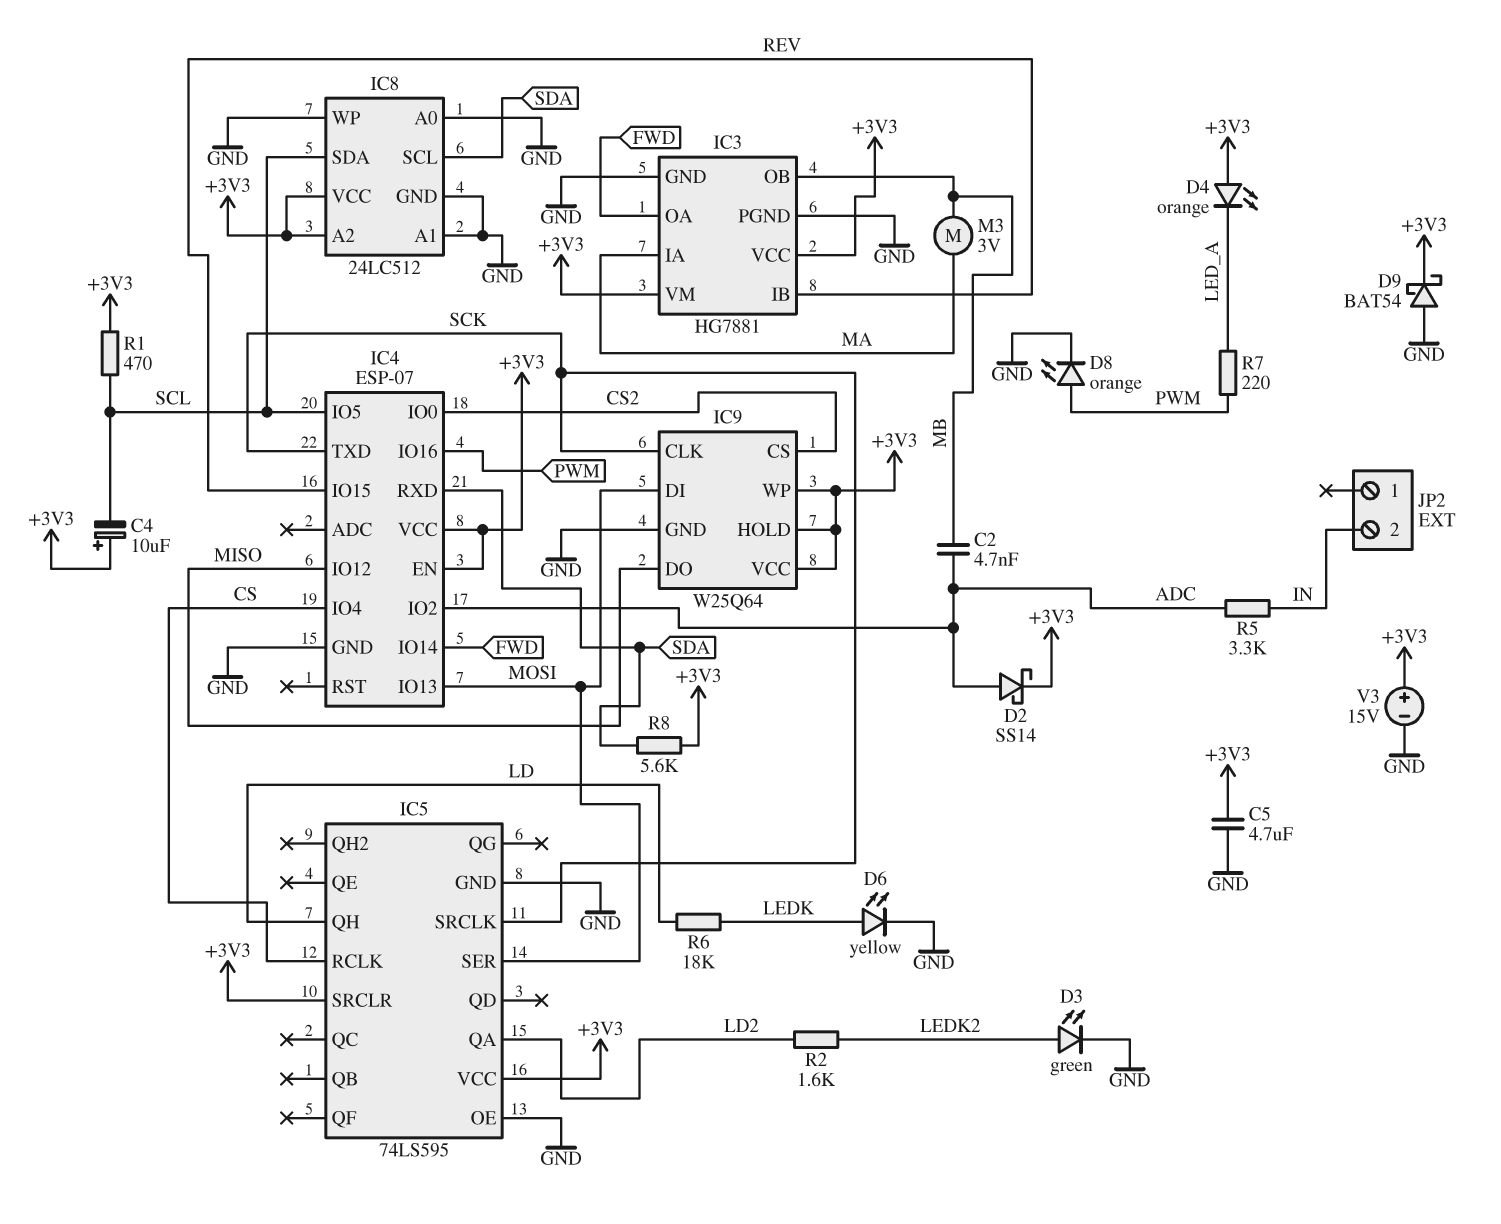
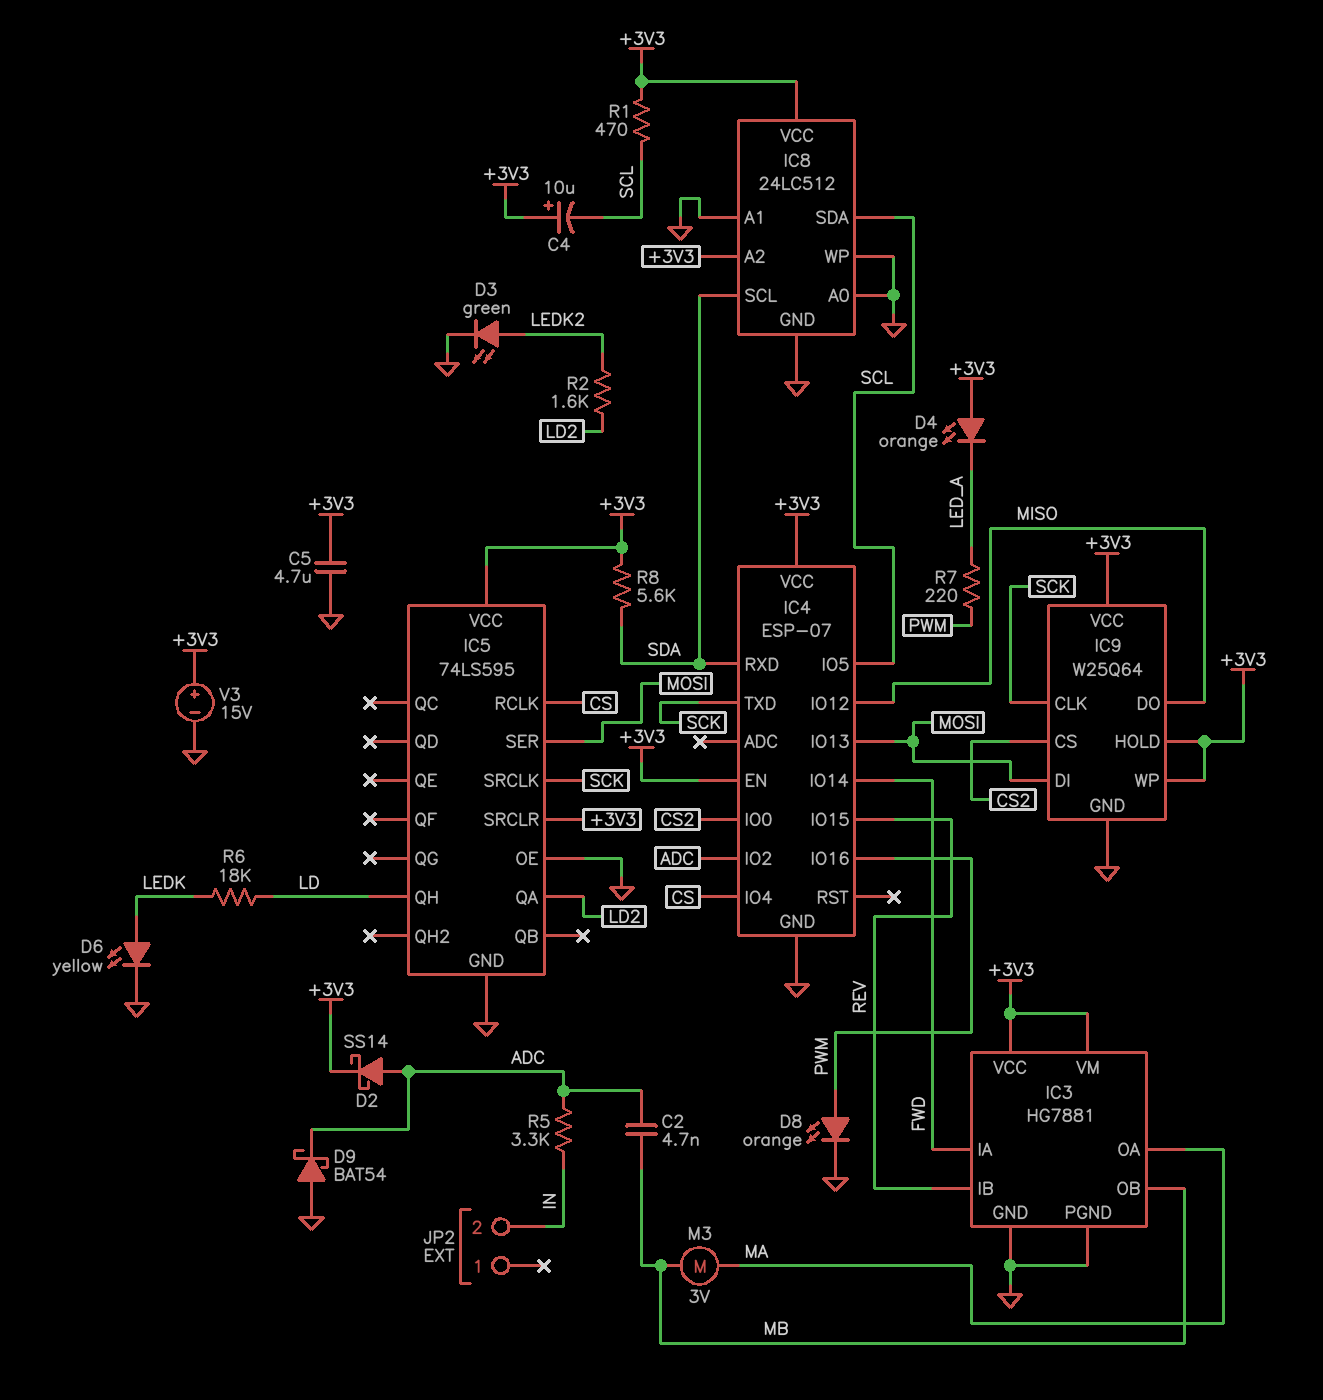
D9: schottky BAT54 (A GND, K +3V3) -> schottky BAT54 (A GND, K ADC)
IC3 pin IA: MA -> FWD
IC3 pin OA: FWD -> MA

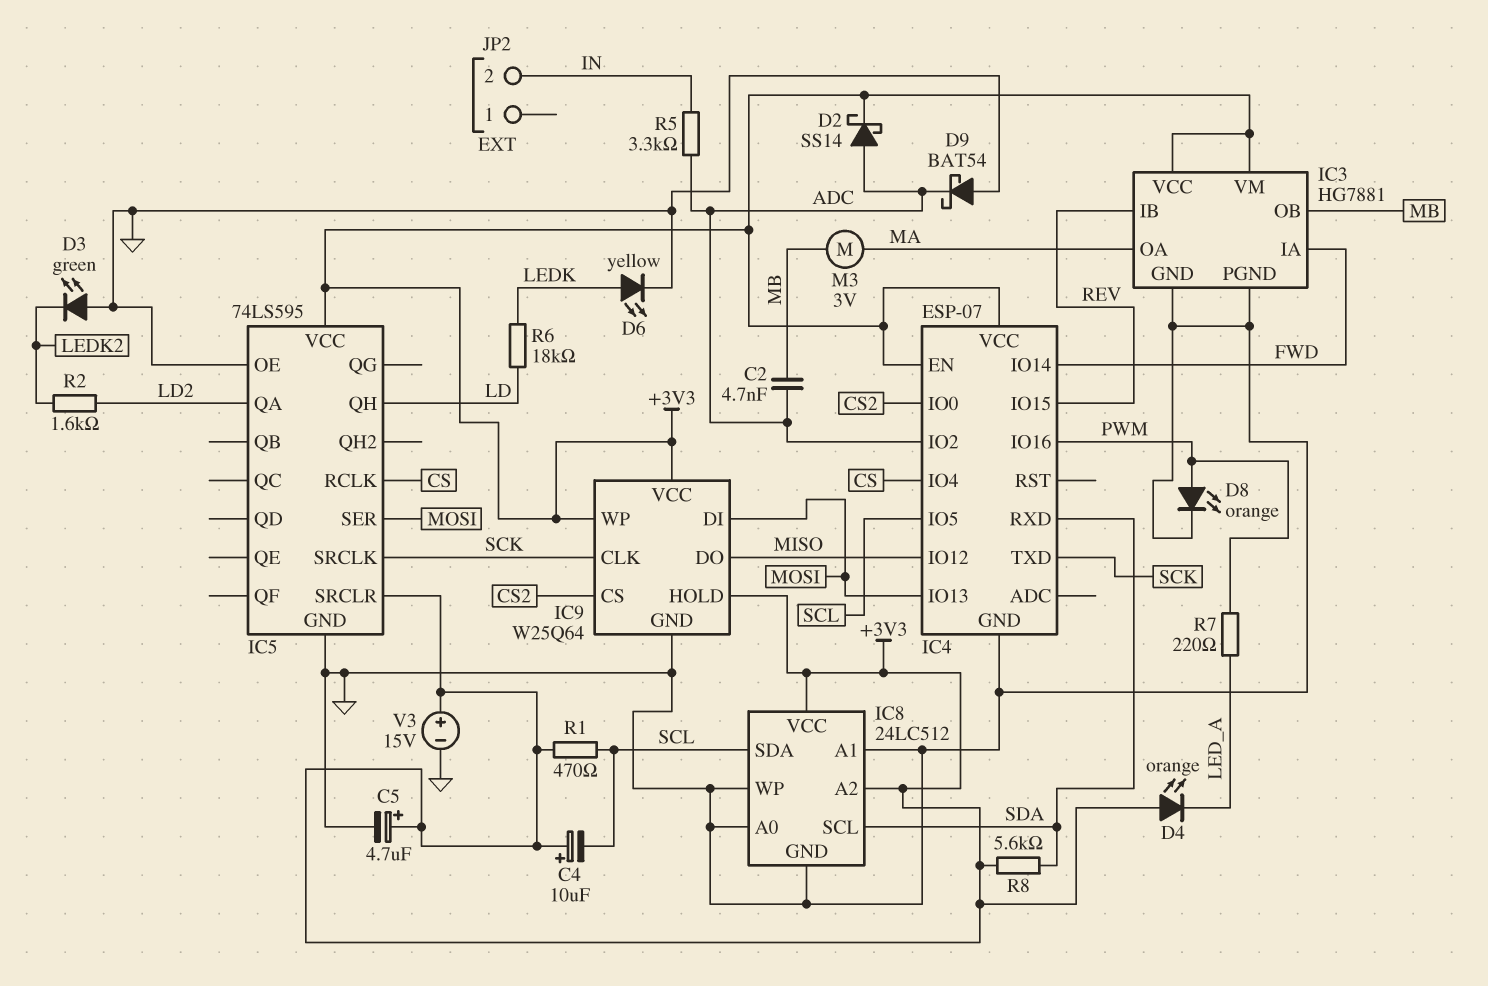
C5: 4.7uF (+3V3, GND) -> 4.7uF (plus +3V3, minus GND)
D3: LED green (A LEDK2, K GND) -> LED green (A GND, K LEDK2)

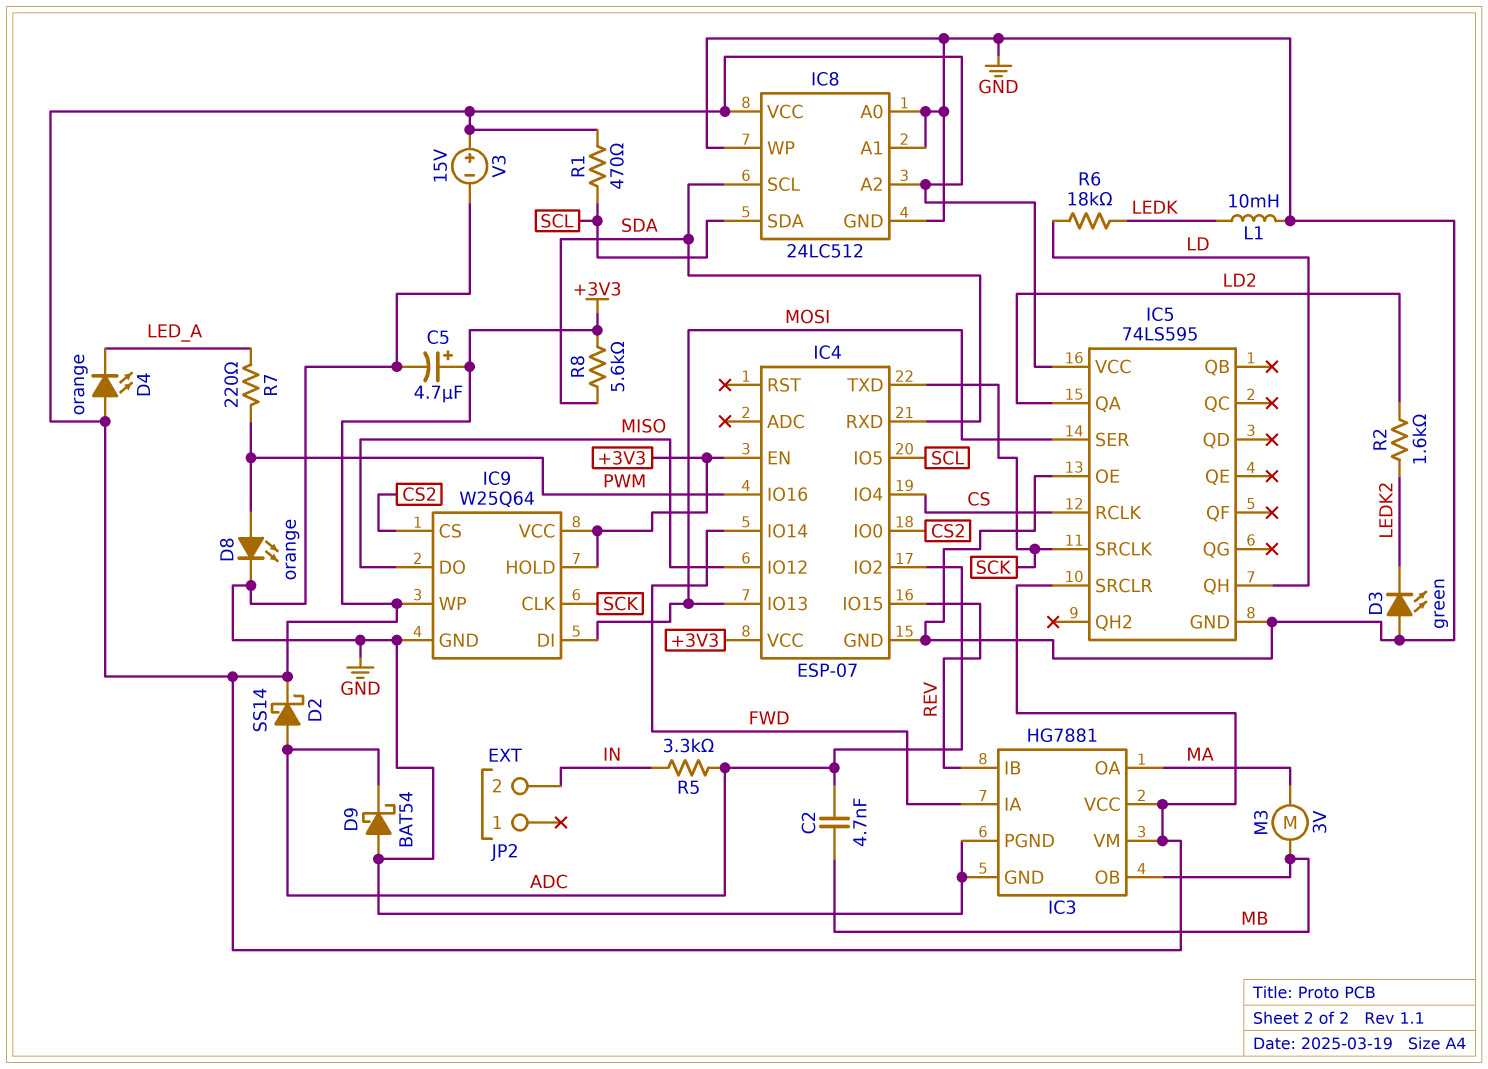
C4: 10uF (plus +3V3, minus SCL) -> none
D6: LED yellow (A LEDK, K GND) -> none
L1: none -> 10mH (GND, LEDK)

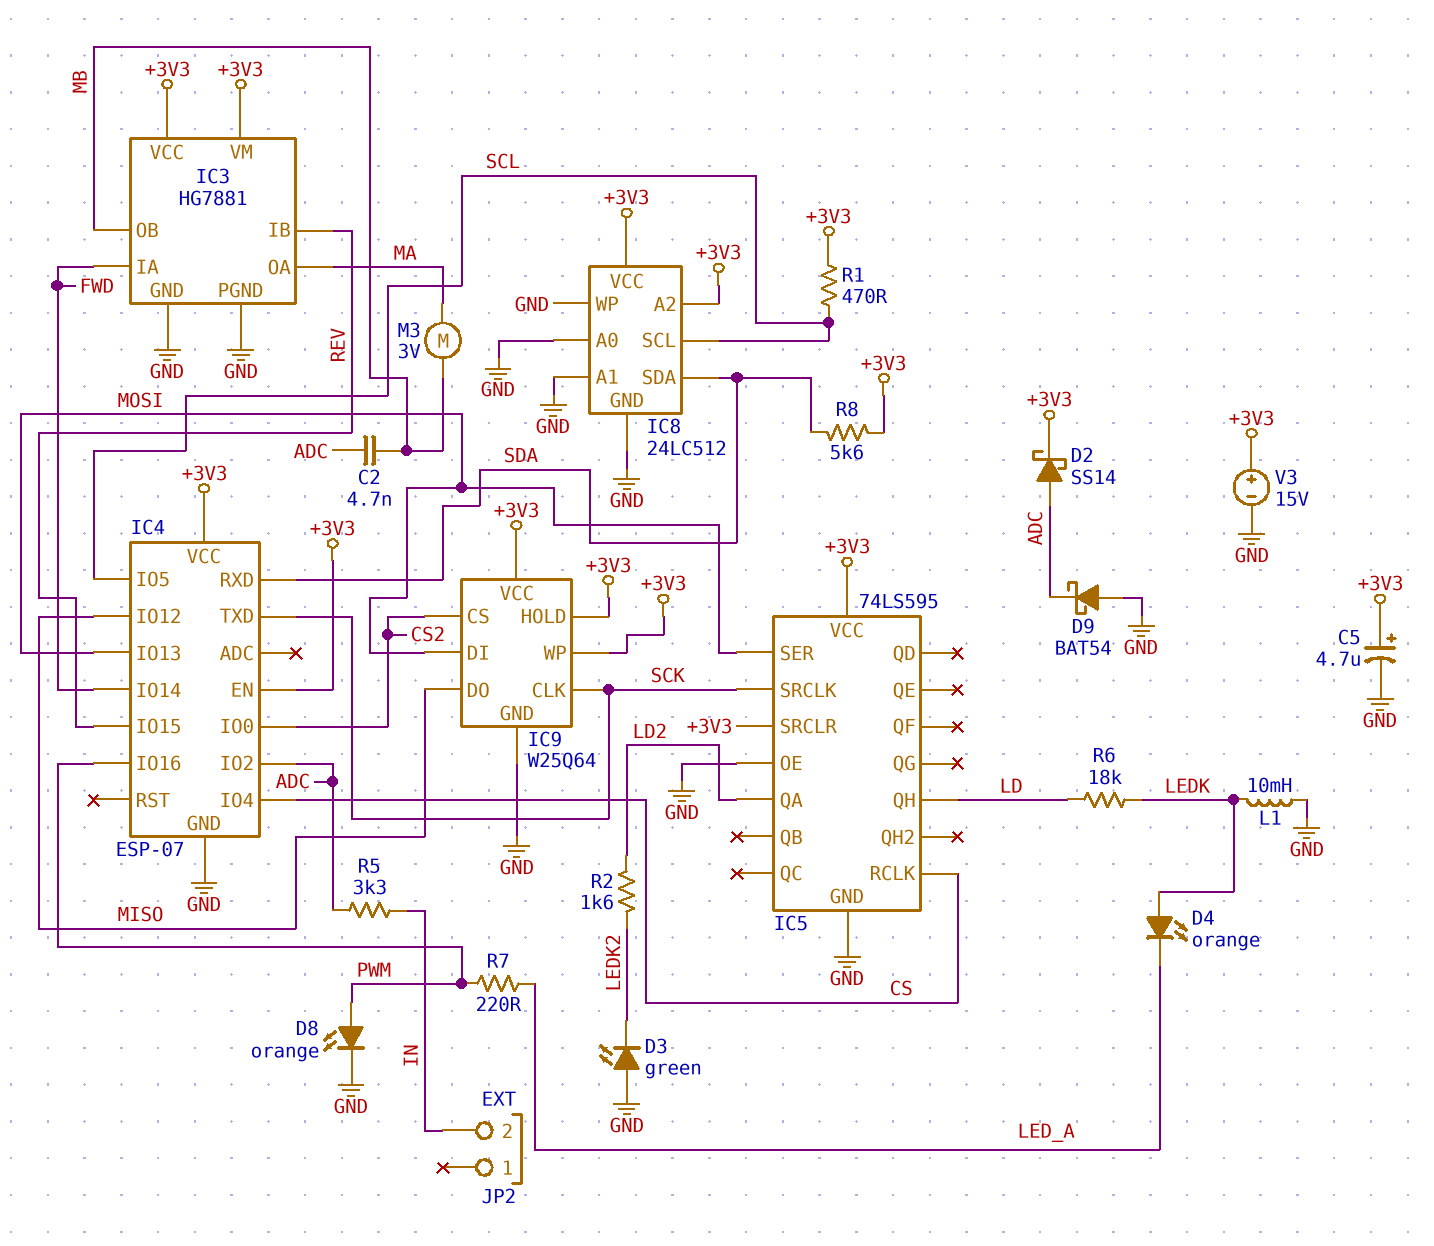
D4: LED orange (A +3V3, K LED_A) -> LED orange (A LEDK, K LED_A)
IC8 pin SCL: SDA -> SCL
IC8 pin SDA: SCL -> SDA

